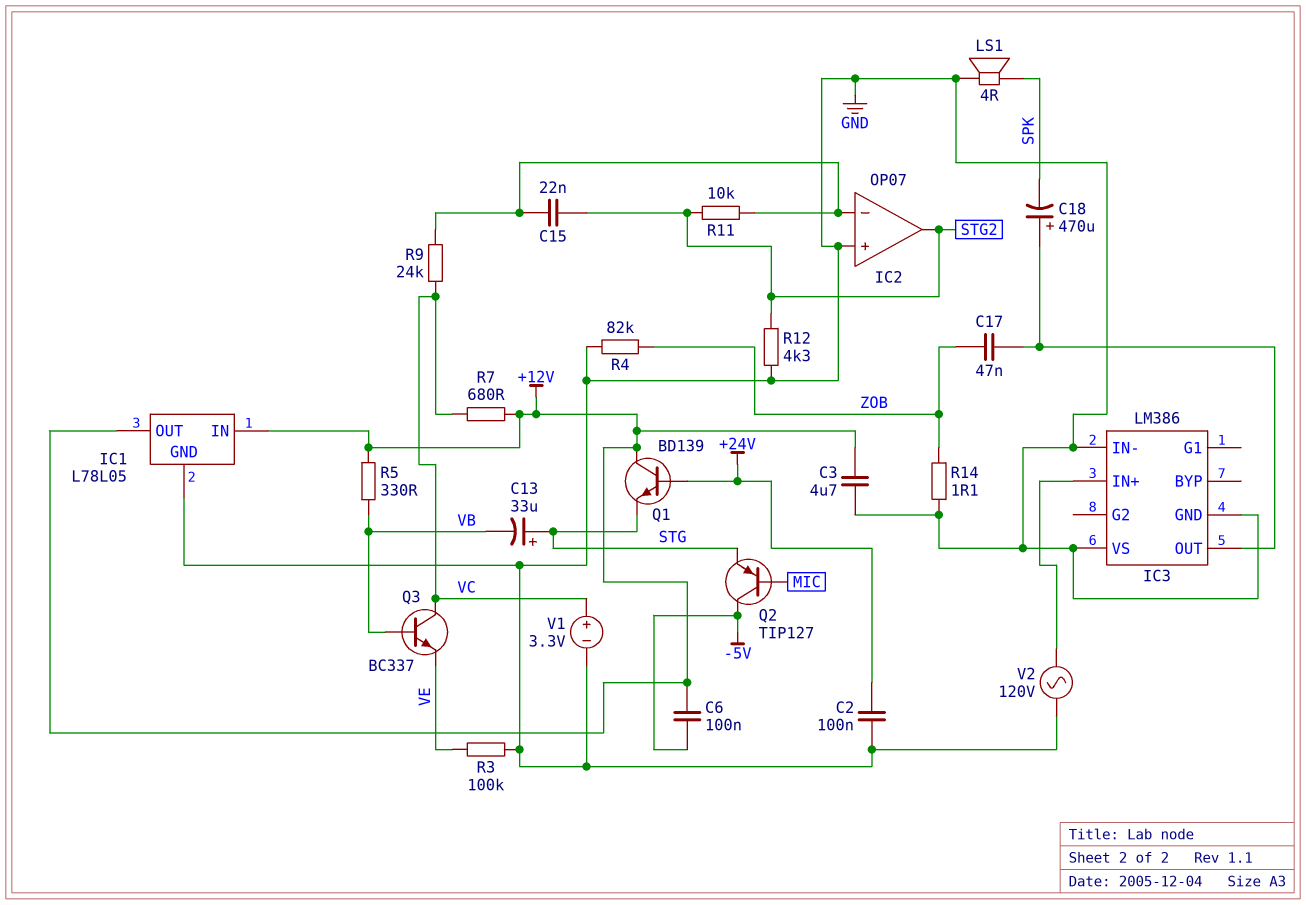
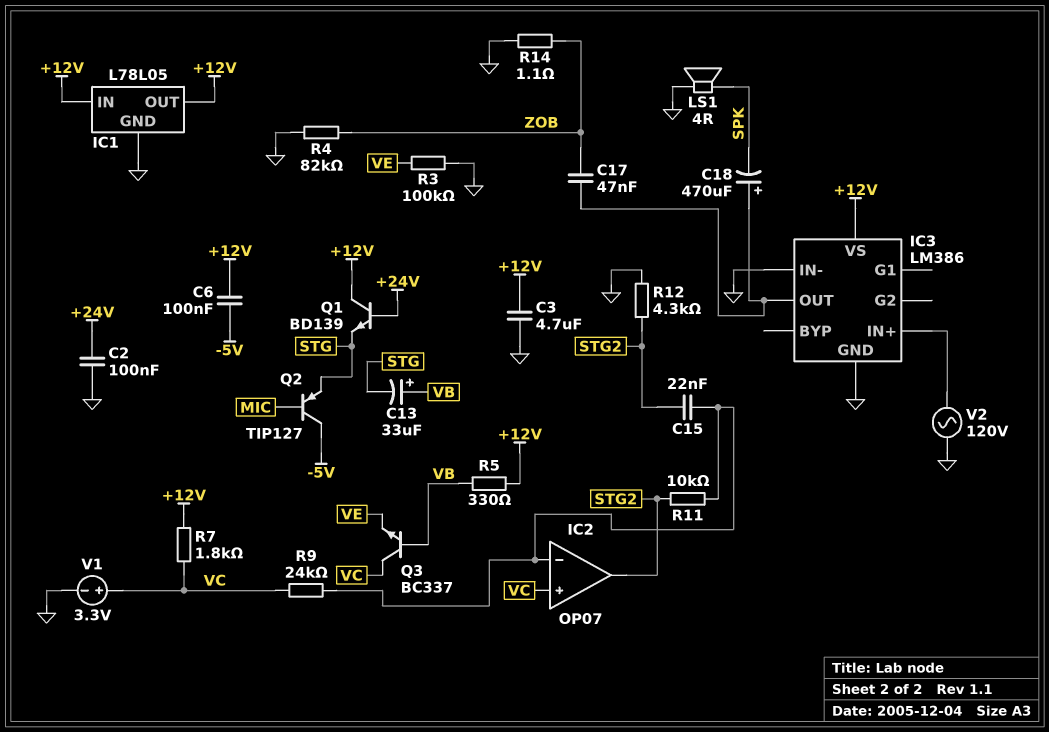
C13: 33uF (plus STG, minus VB) -> 33uF (plus VB, minus STG)
IC2 pin in+: GND -> VC
IC3 pin VS: GND -> +12V
R7: 680 (+12V, VC) -> 1.8k (+12V, VC)

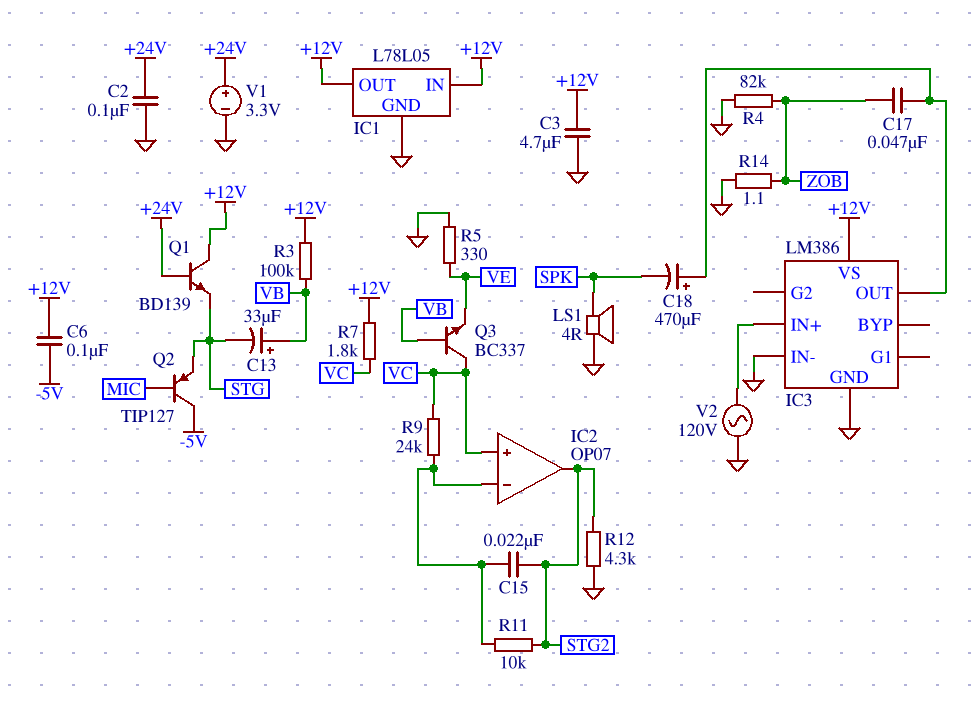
R3: 100k (GND, VE) -> 100k (+12V, VB)
R5: 330 (+12V, VB) -> 330 (GND, VE)
V1: 3.3V (plus VC, minus GND) -> 3.3V (plus +24V, minus GND)

